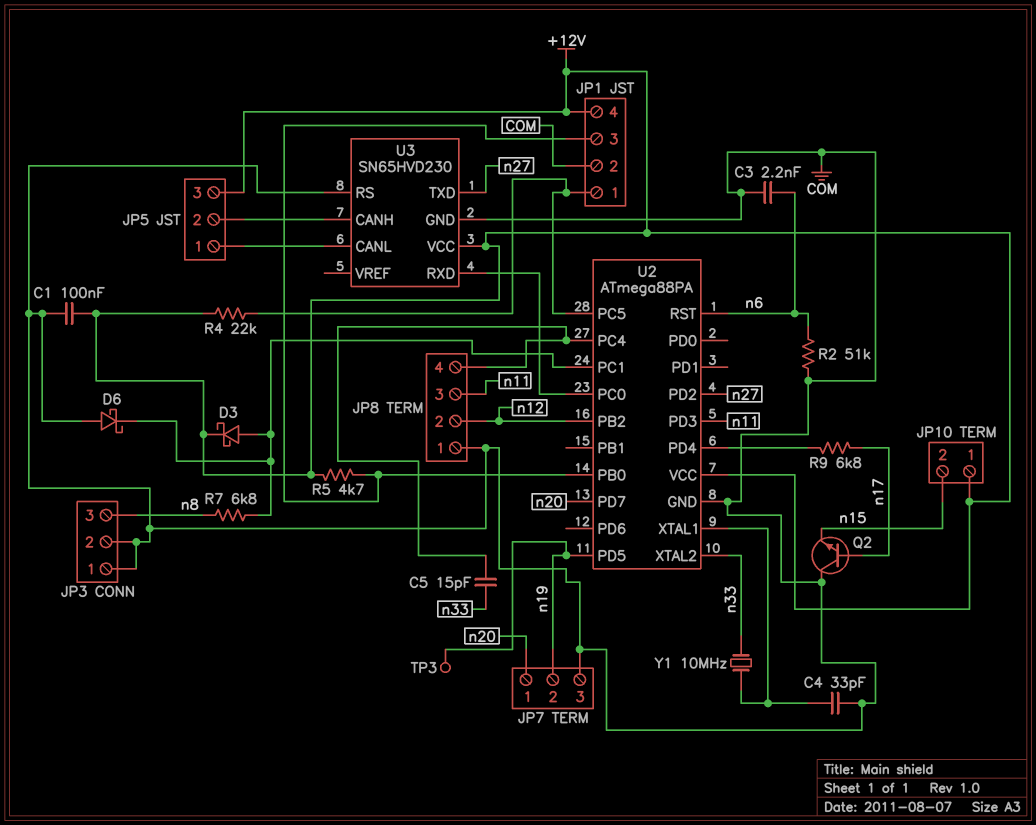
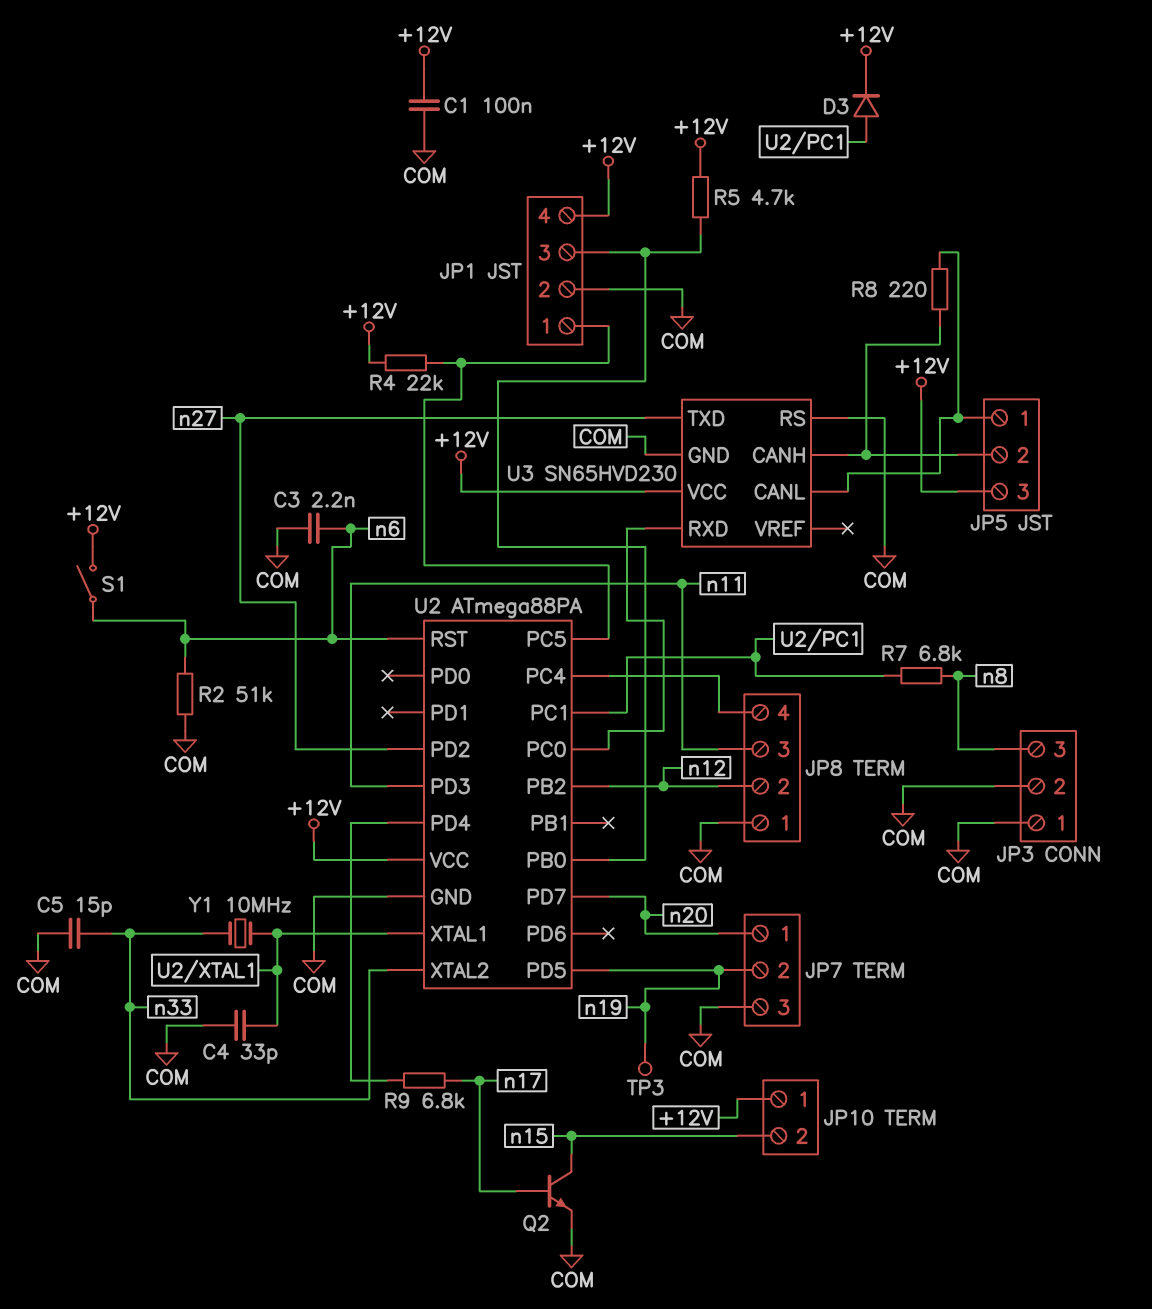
C5: 15pF (JP8/4, n33) -> 15pF (COM, n33)
D3: schottky (A U2/PC1, K +12V) -> diode (A U2/PC1, K +12V)
D6: schottky (A COM, K U2/PC1) -> none
Q2: NPN (B n17, C COM, E n15) -> NPN (B n17, C n15, E COM)
R8: none -> 220 (JP5/1, JP5/2)
S1: none -> switch (+12V, n6)

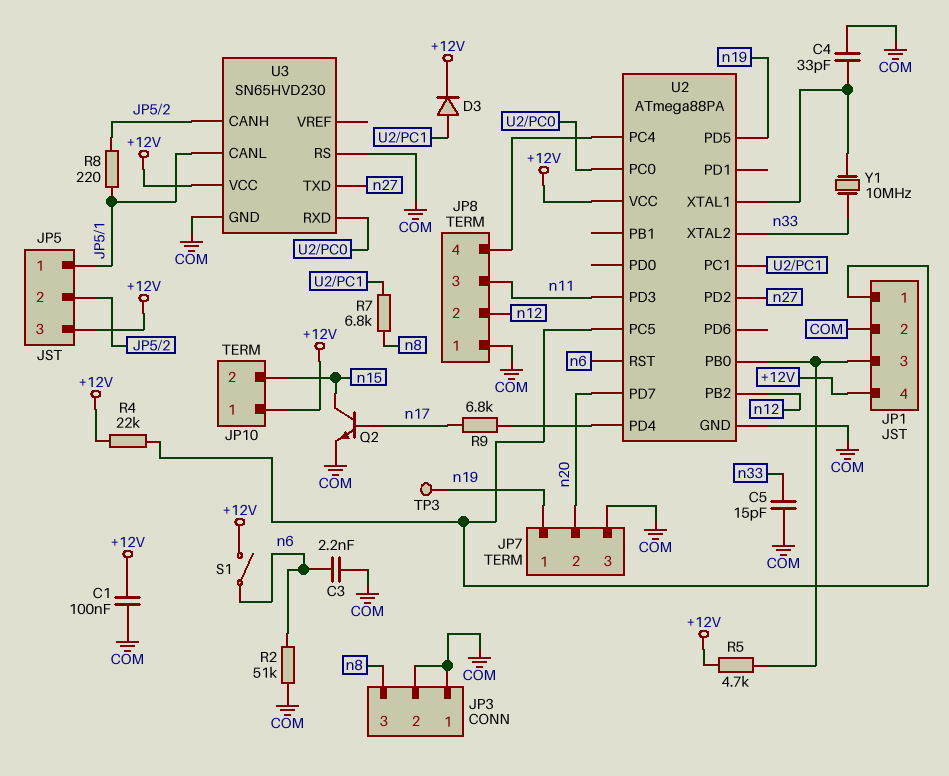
JP7 pin 1: n20 -> n19
JP7 pin 2: n19 -> n20

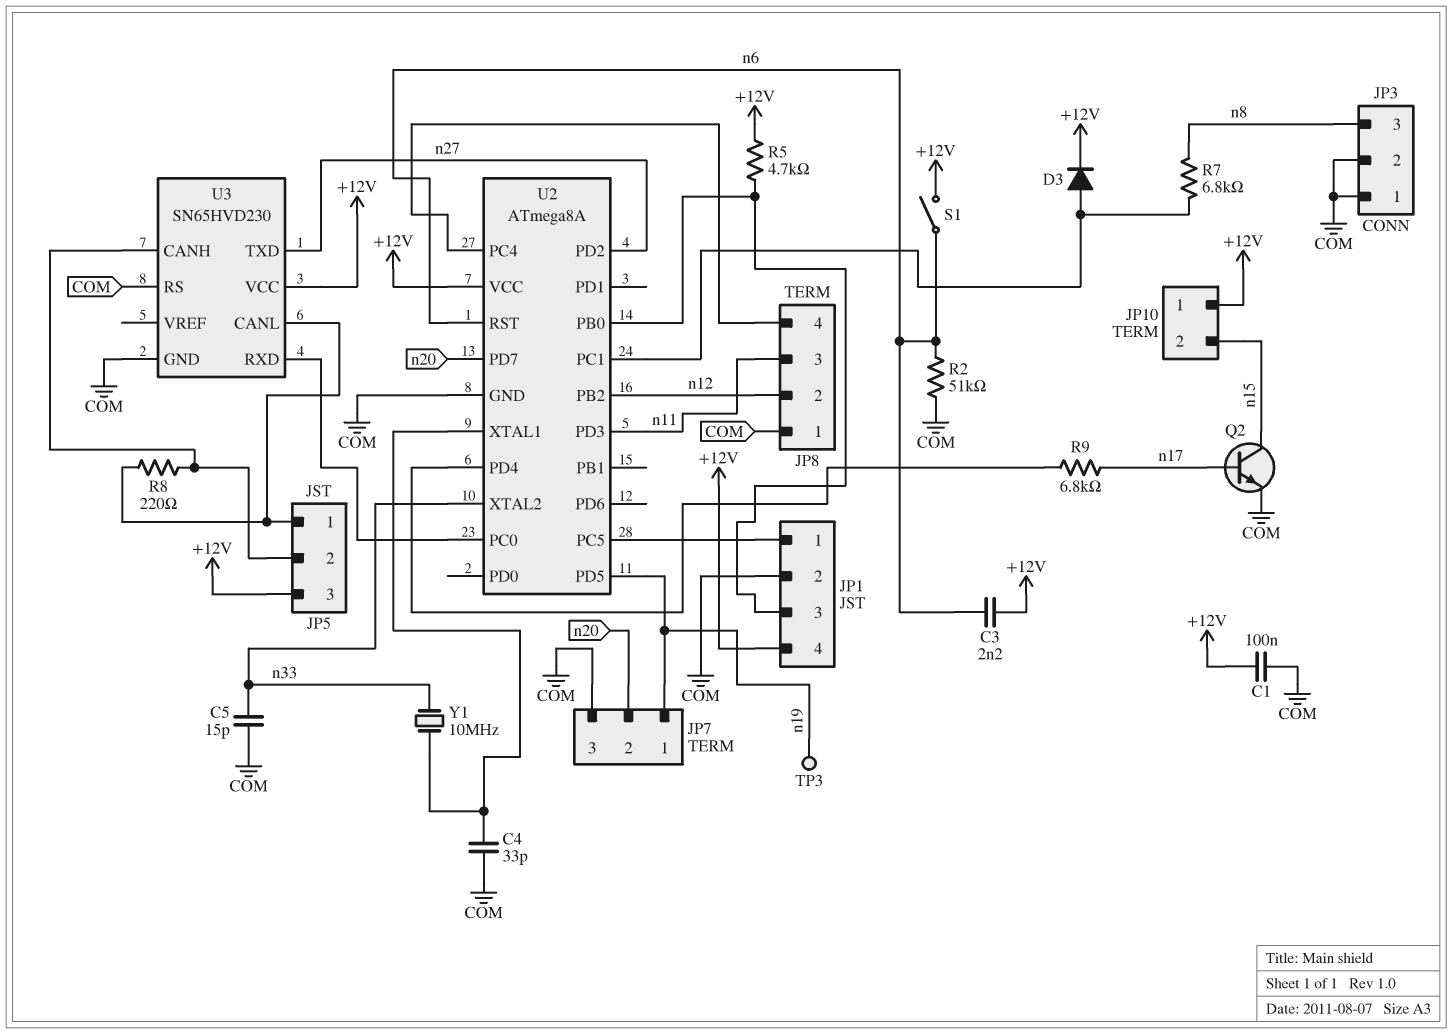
C3: 2.2nF (COM, n6) -> 2.2nF (+12V, n6)
R4: 22k (+12V, JP1/1) -> none
U2: ATmega88PA -> ATmega8A

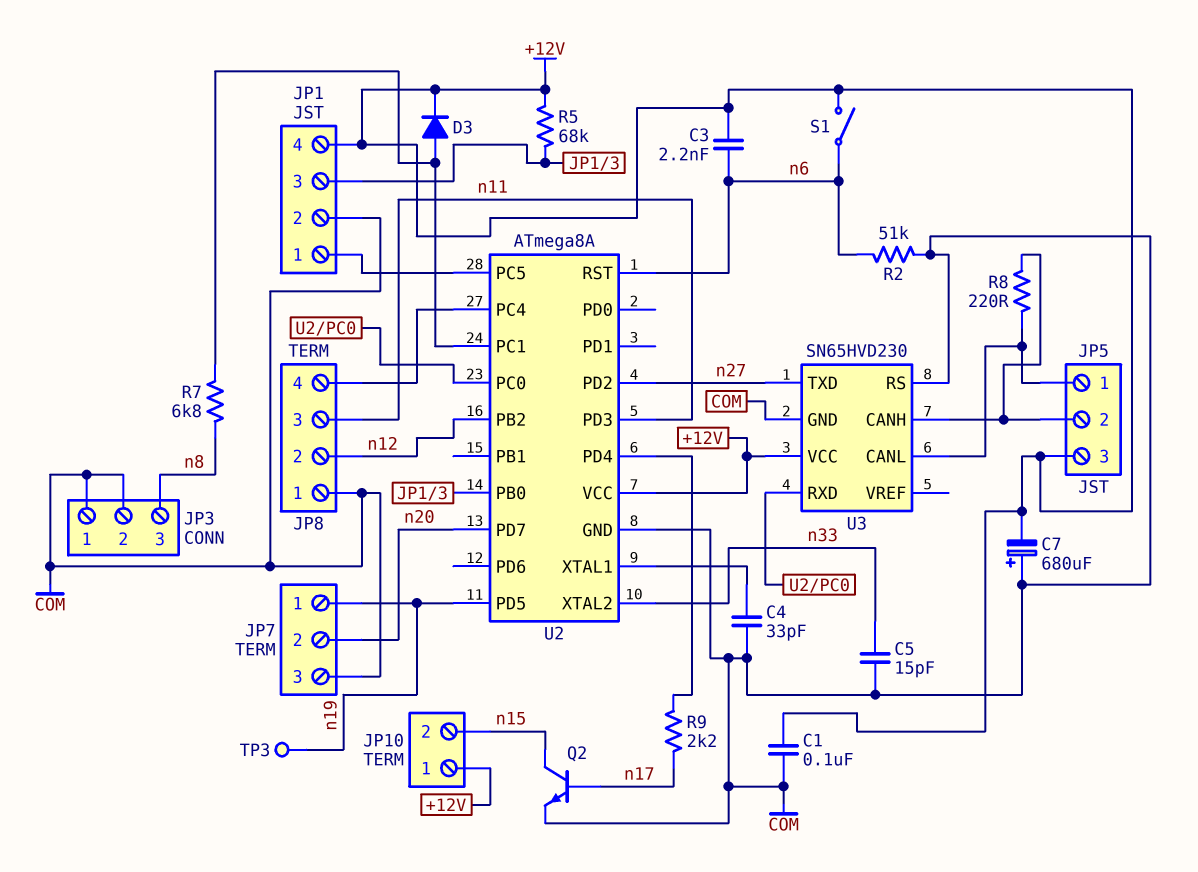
C7: none -> 680uF (plus COM, minus +12V)
R5: 4.7k (+12V, JP1/3) -> 68k (+12V, JP1/3)
R9: 6.8k (U2/PD4, n17) -> 2.2k (U2/PD4, n17)
Y1: 10MHz (U2/XTAL1, n33) -> none

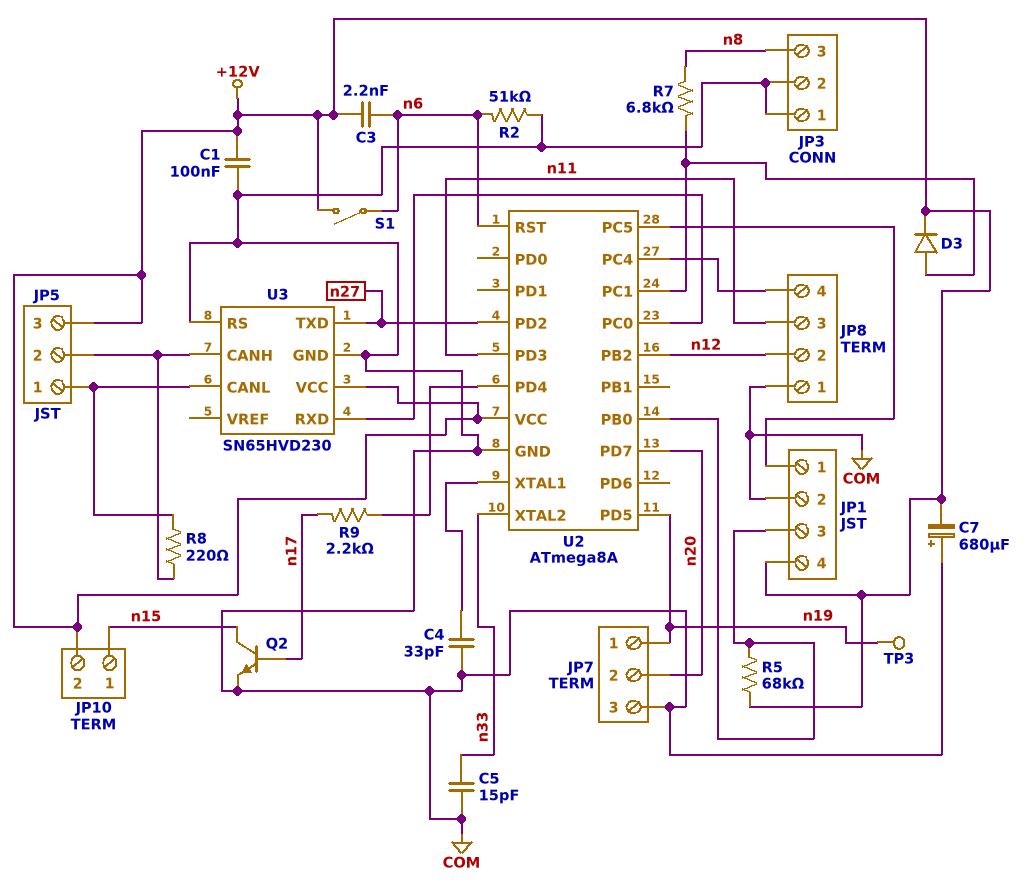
JP10 pin 1: +12V -> n15
JP10 pin 2: n15 -> +12V

